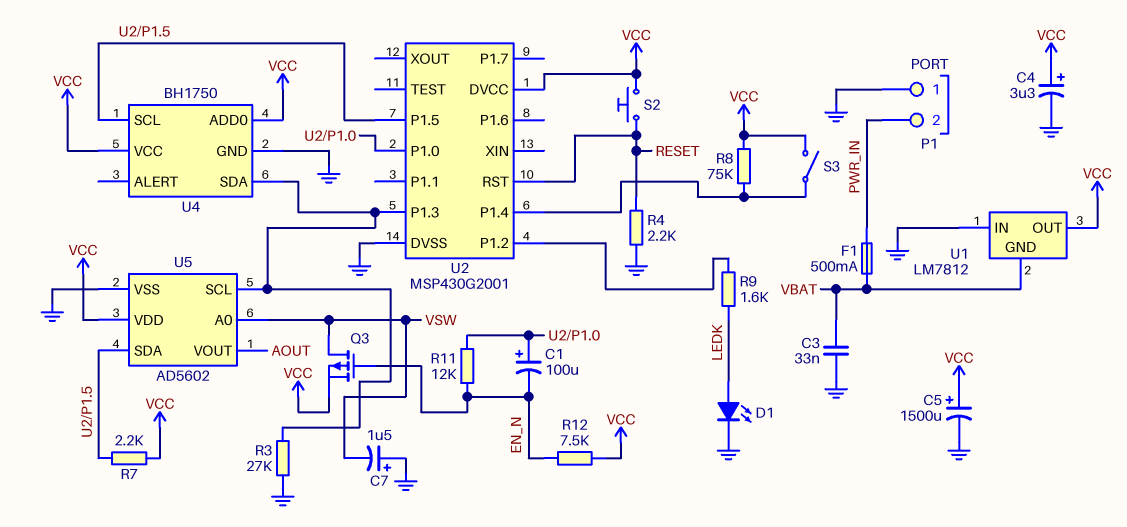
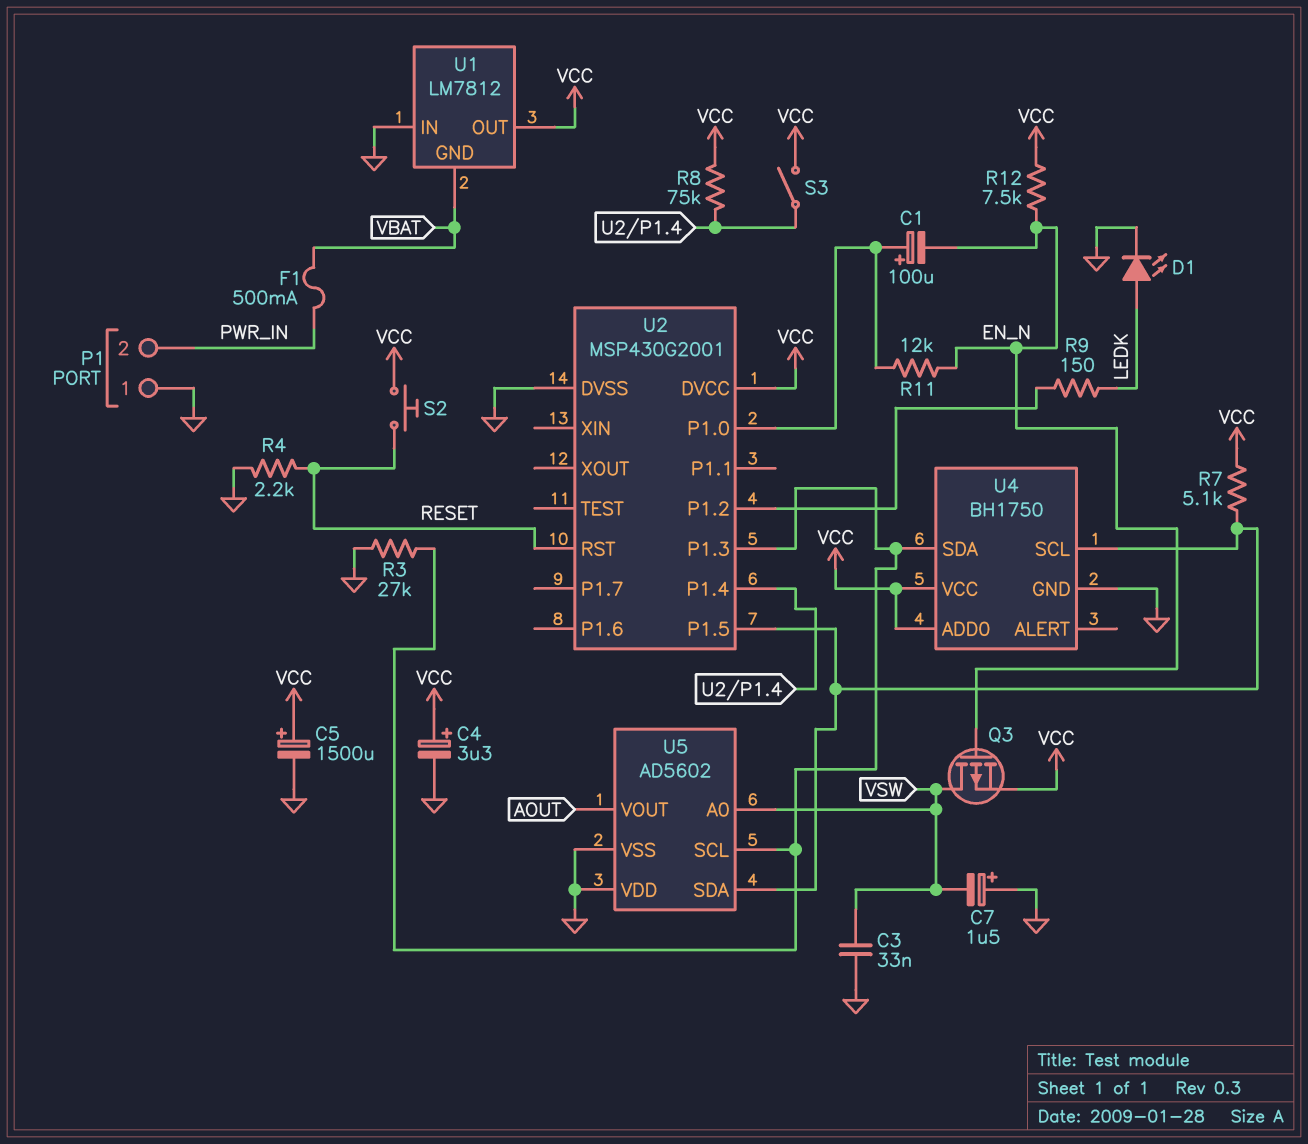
C3: 33nF (GND, VBAT) -> 33nF (GND, VSW)
R7: 2.2k (U2/P1.5, VCC) -> 5.1k (U2/P1.5, VCC)
R9: 1.6k (LEDK, U2/P1.2) -> 150 (LEDK, U2/P1.2)
U5 pin VDD: VCC -> GND

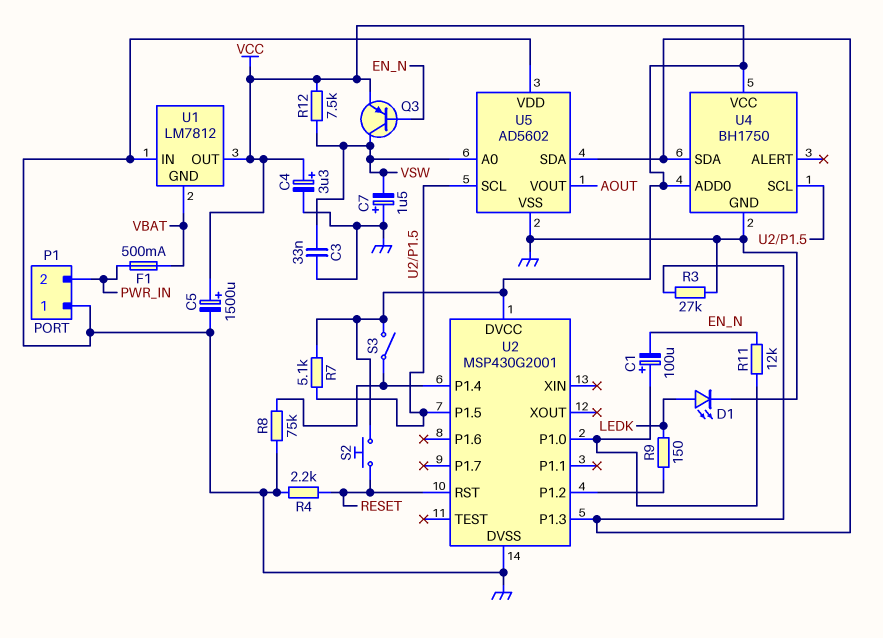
Q3: PMOS (G EN_N, D VSW, S VCC) -> PNP (B EN_N, C VSW, E VCC)
R8: 75k (U2/P1.4, VCC) -> 75k (GND, U2/P1.4)
R12: 7.5k (EN_N, VCC) -> 7.5k (VCC, VSW)
U5 pin SCL: U2/P1.3 -> U2/P1.5
U5 pin SDA: U2/P1.5 -> U2/P1.3

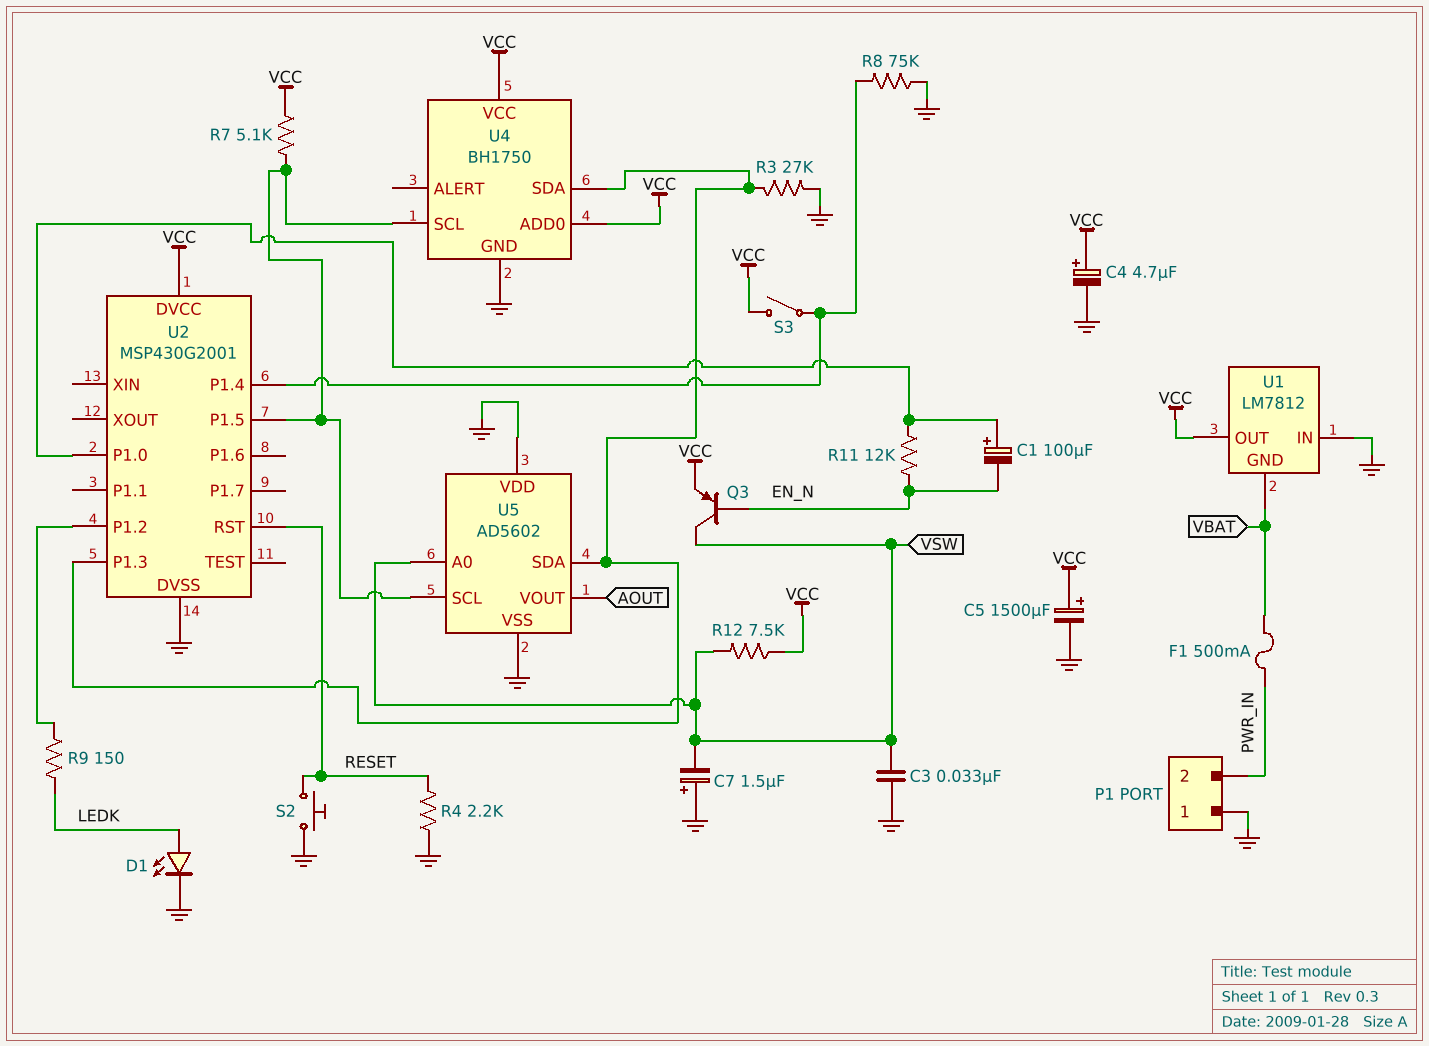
C4: 3.3uF (plus VCC, minus GND) -> 4.7uF (plus VCC, minus GND)
S2: button (RESET, VCC) -> button (GND, RESET)

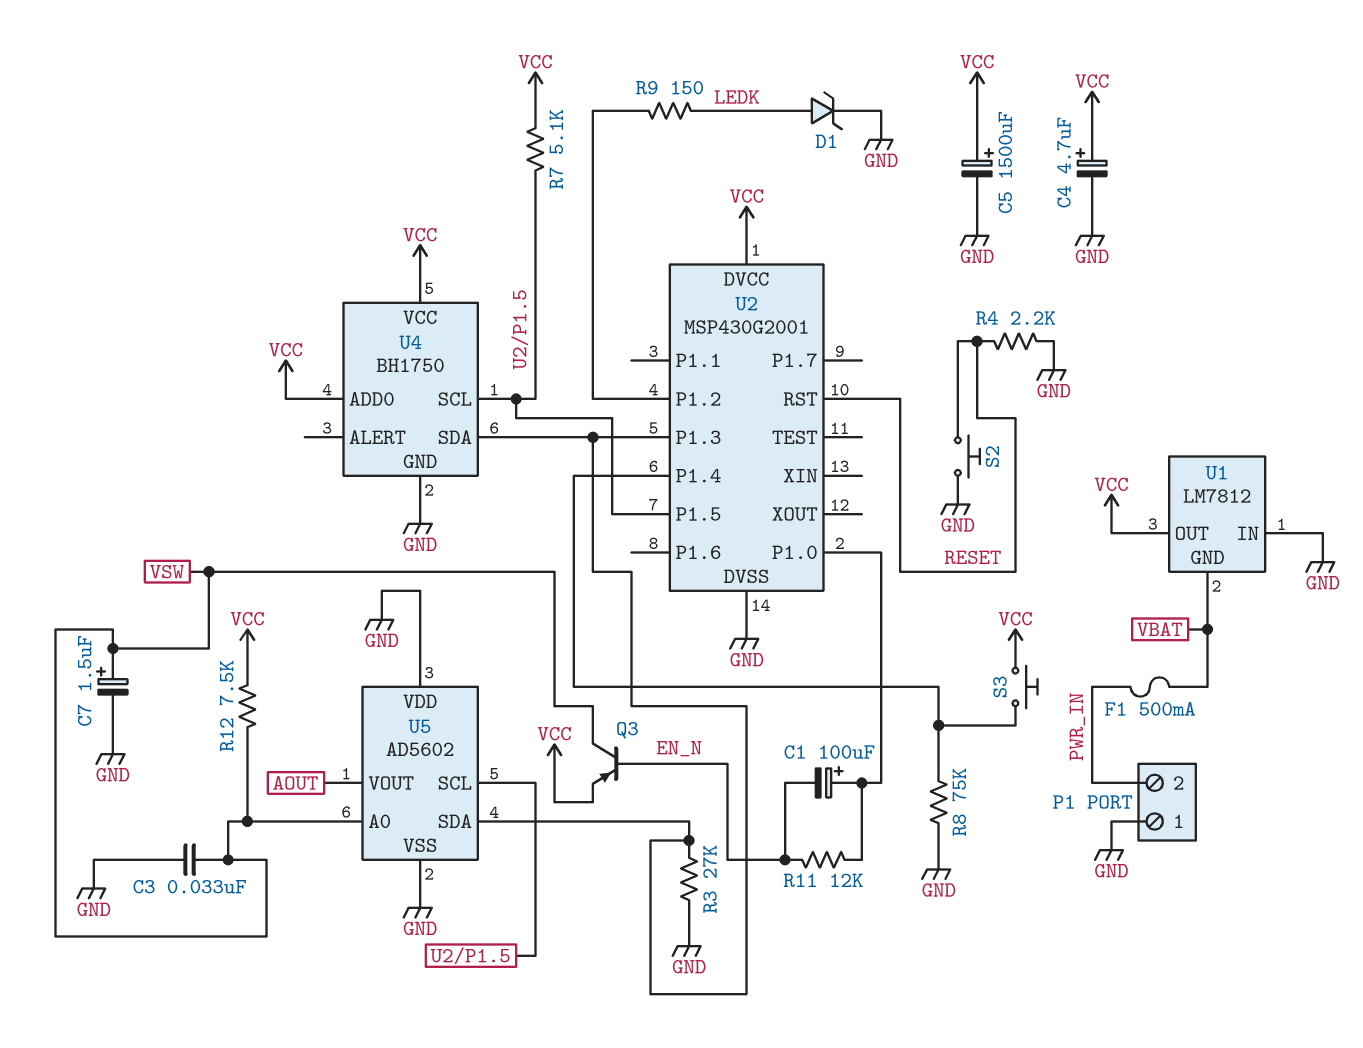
C7: 1.5uF (plus GND, minus VSW) -> 1.5uF (plus VSW, minus GND)
D1: LED (A LEDK, K GND) -> zener (A LEDK, K GND)
S3: switch (U2/P1.4, VCC) -> button (U2/P1.4, VCC)

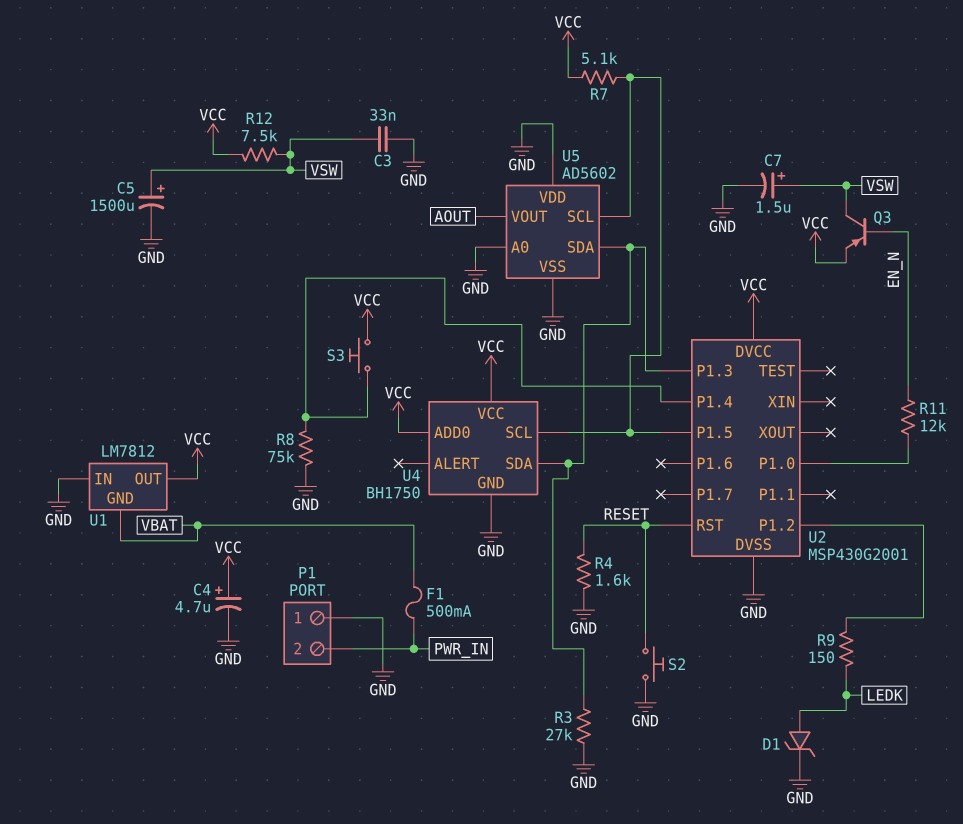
C1: 100uF (plus U2/P1.0, minus EN_N) -> none
C5: 1500uF (plus VCC, minus GND) -> 1500uF (plus VSW, minus GND)
R4: 2.2k (GND, RESET) -> 1.6k (GND, RESET)
U5 pin A0: VSW -> GND

